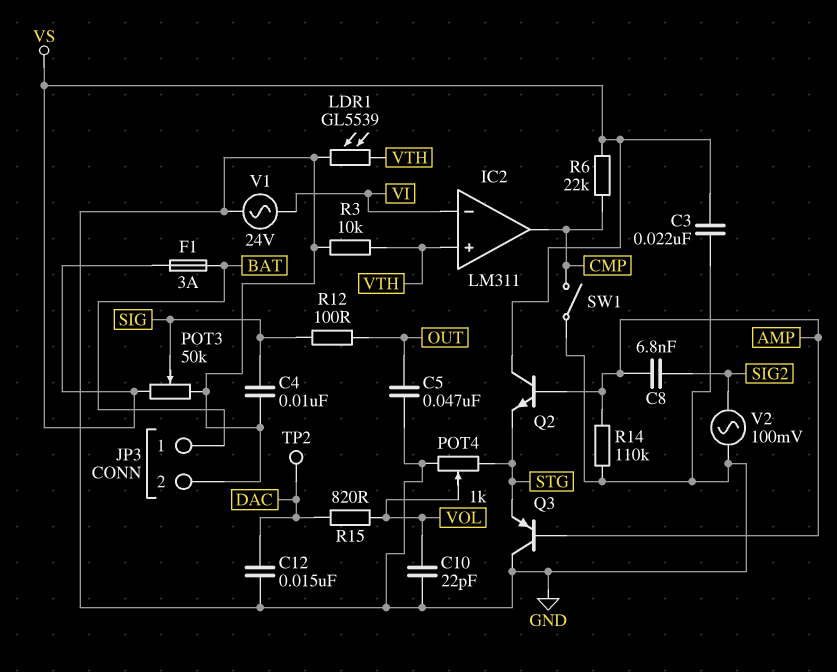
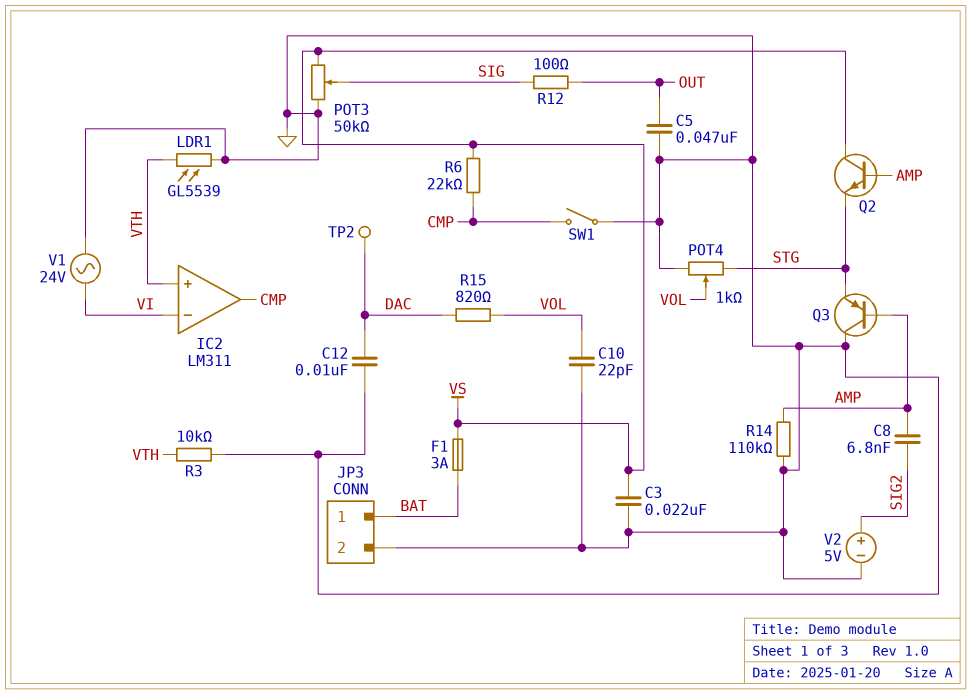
C4: 10nF (GND, SIG) -> none
C12: 15nF (DAC, GND) -> 10nF (DAC, GND)
V2: AC 100mV (GND, SIG2) -> 5V (plus SIG2, minus GND)

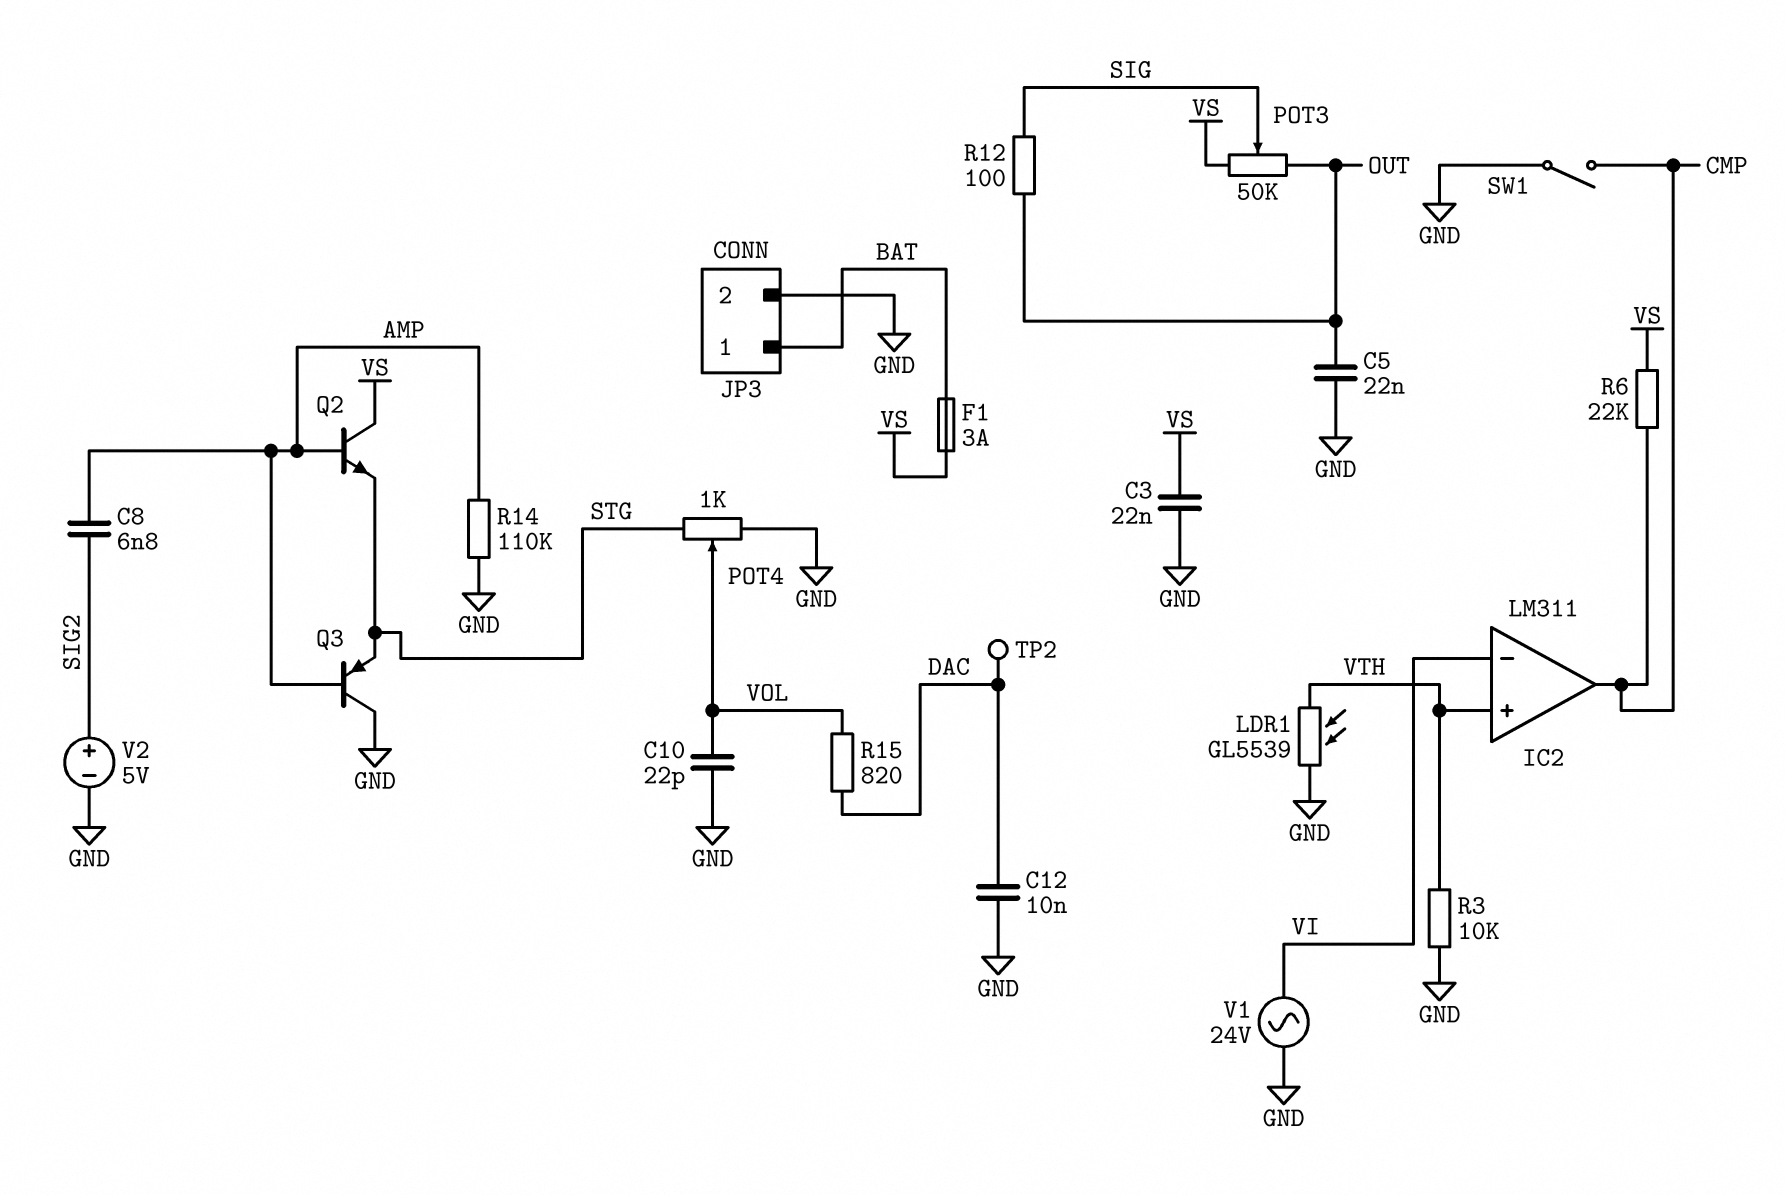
C5: 47nF (GND, OUT) -> 22nF (GND, OUT)
POT3: 50k (GND, VS, wiper SIG) -> 50k (OUT, VS, wiper SIG)

